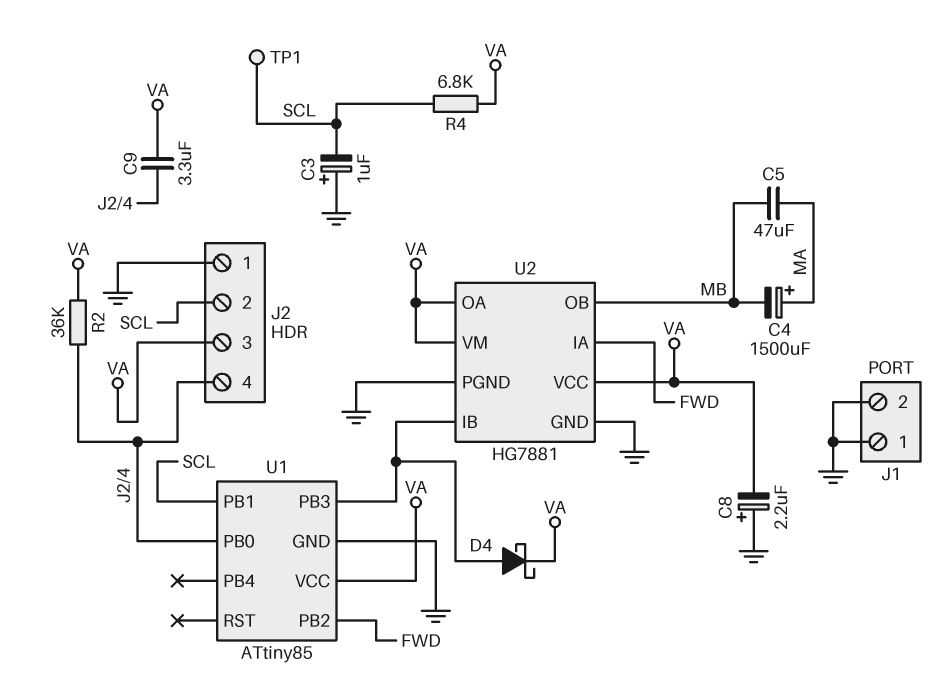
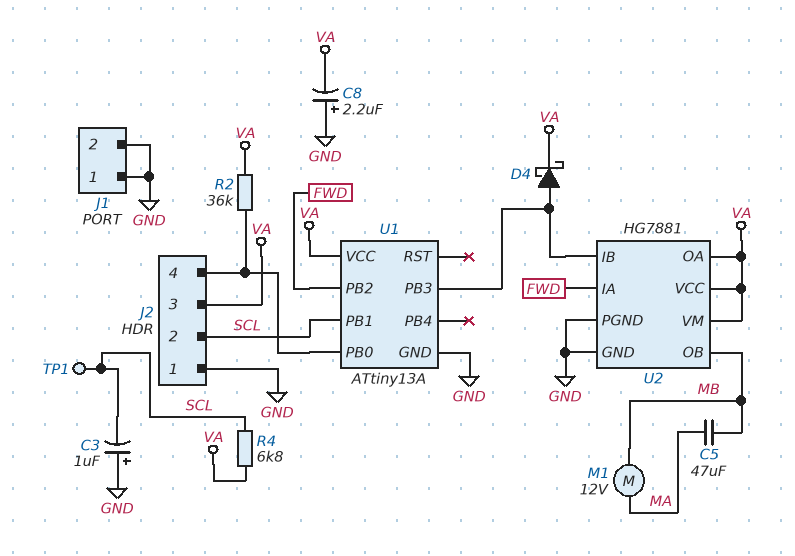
C4: 1500uF (plus MA, minus MB) -> none
C9: 3.3uF (J2/4, VA) -> none
M1: none -> motor 12V (MA, MB)
U1: ATtiny85 -> ATtiny13A

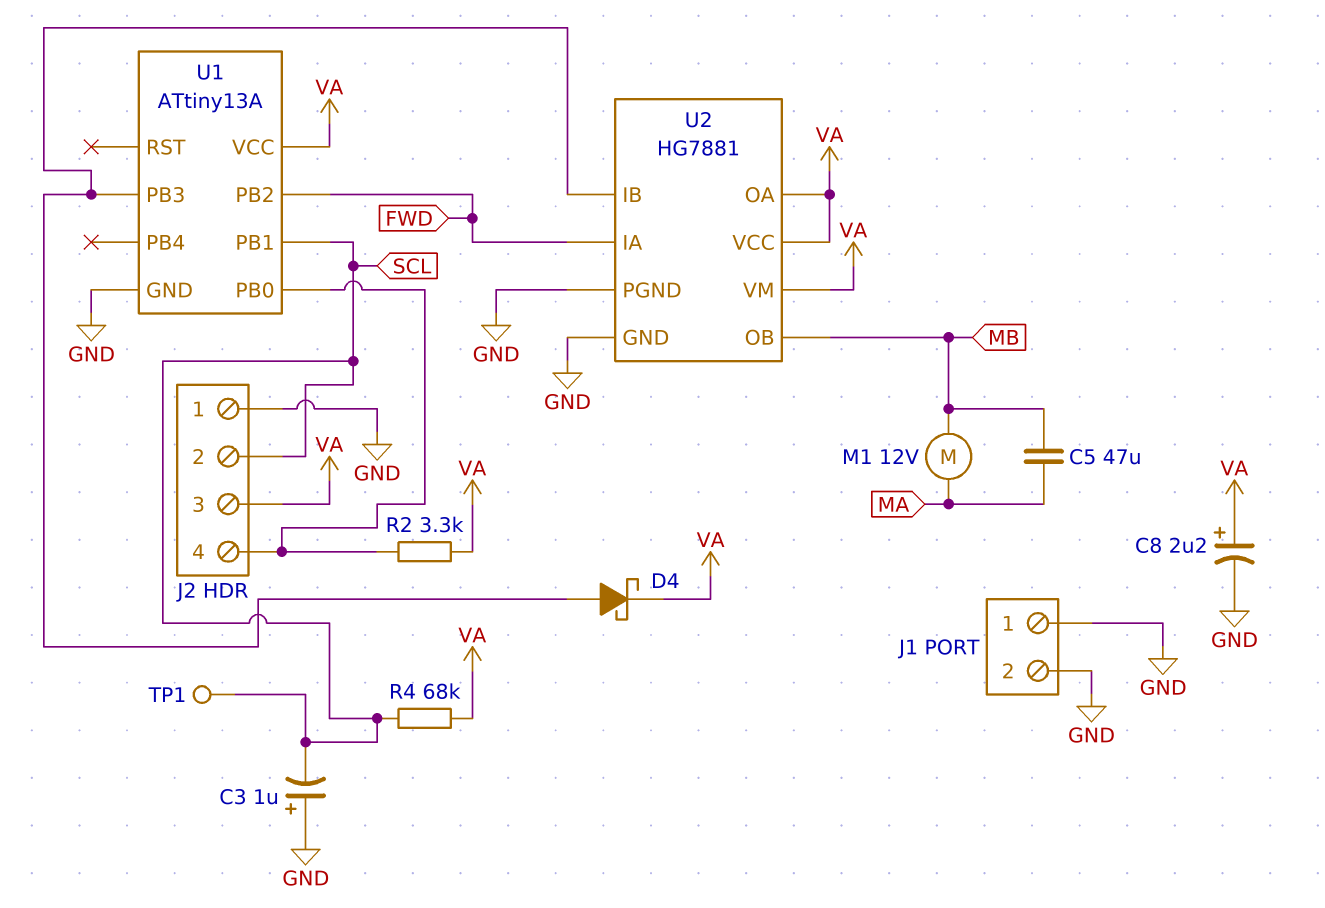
C8: 2.2uF (plus GND, minus VA) -> 2.2uF (plus VA, minus GND)
R2: 36k (J2/4, VA) -> 3.3k (J2/4, VA)
R4: 6.8k (SCL, VA) -> 68k (SCL, VA)

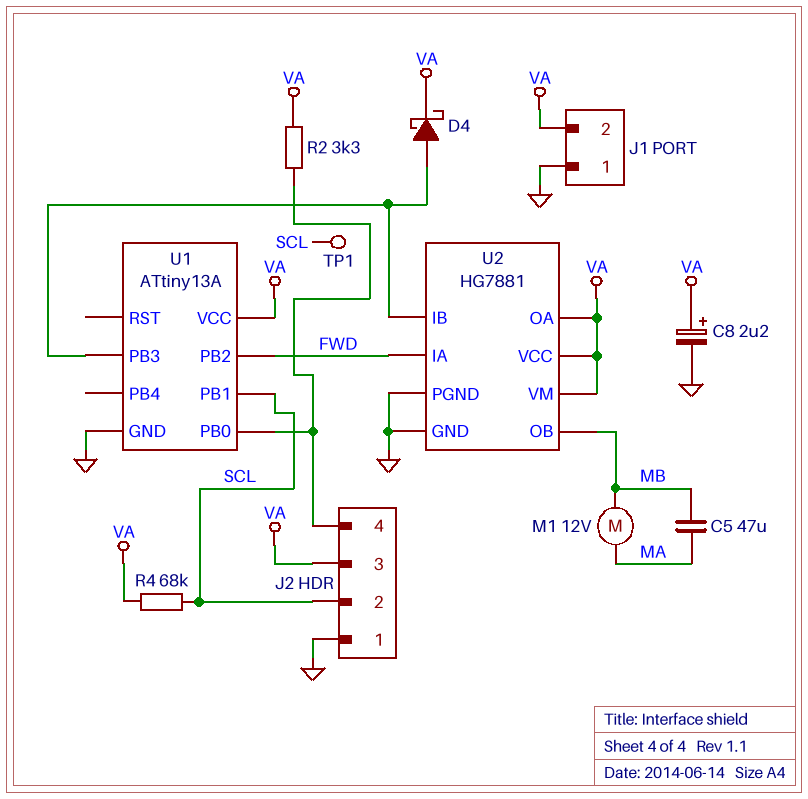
C3: 1uF (plus GND, minus SCL) -> none
J1 pin 2: GND -> VA

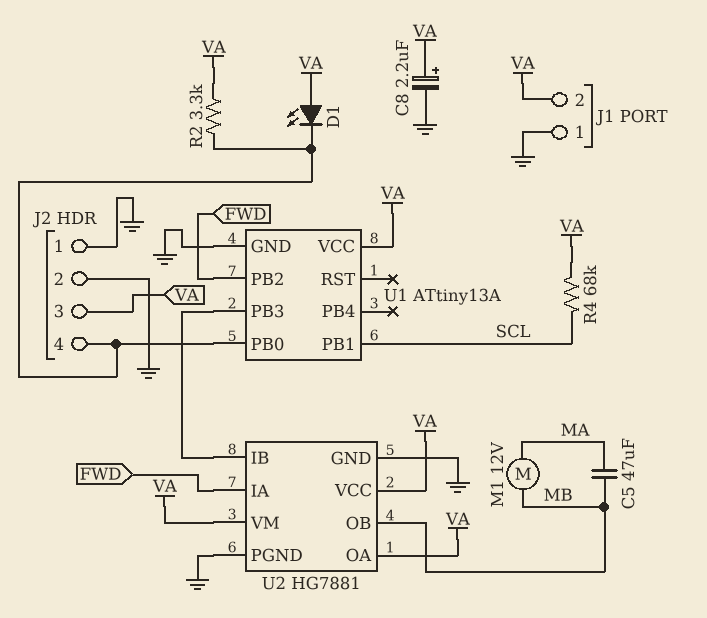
D1: none -> LED (A VA, K J2/4)
D4: schottky (A U1/PB3, K VA) -> none
J2 pin 2: SCL -> GND
TP1: test point (SCL) -> none

